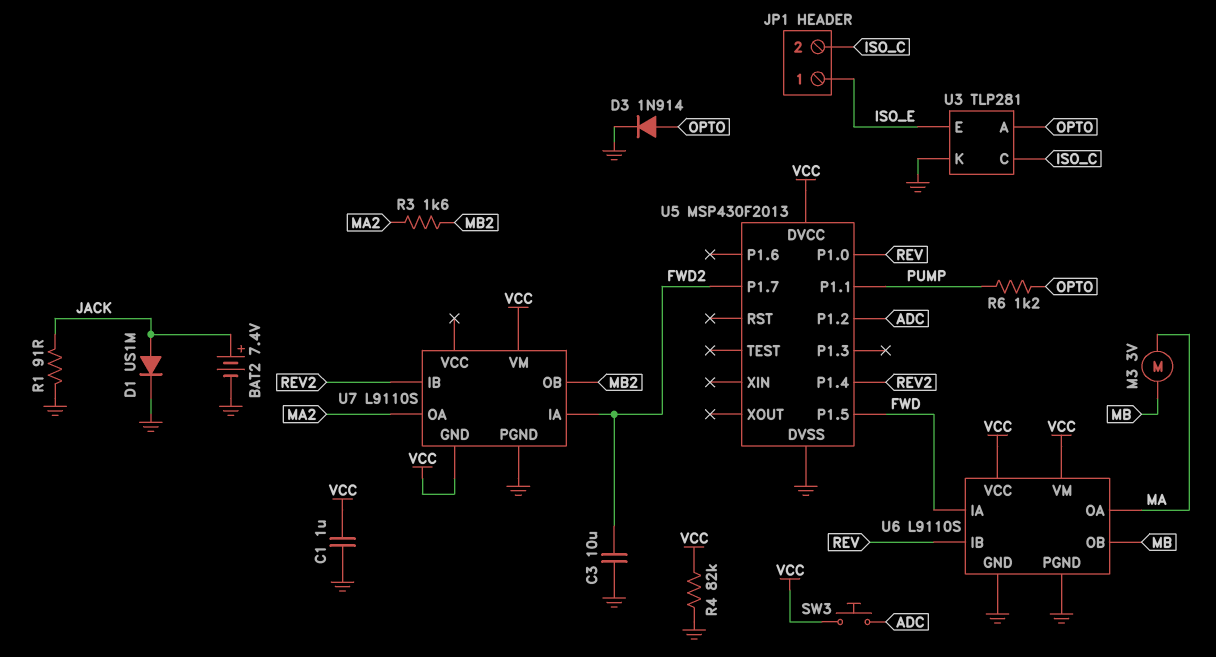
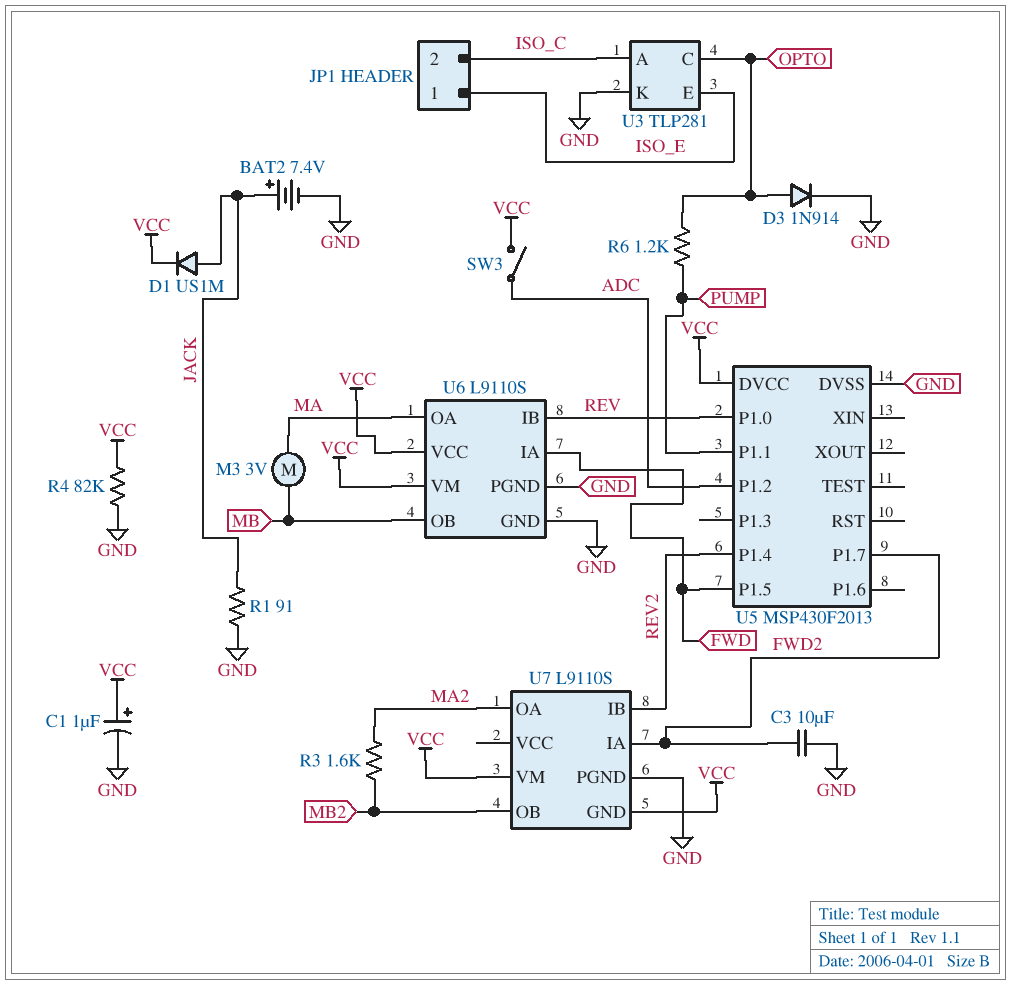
C1: 1uF (GND, VCC) -> 1uF (plus VCC, minus GND)
D1: diode US1M (A JACK, K GND) -> diode US1M (A JACK, K VCC)
SW3: button (ADC, VCC) -> switch (ADC, VCC)
U3 pin A: OPTO -> ISO_C
U3 pin C: ISO_C -> OPTO

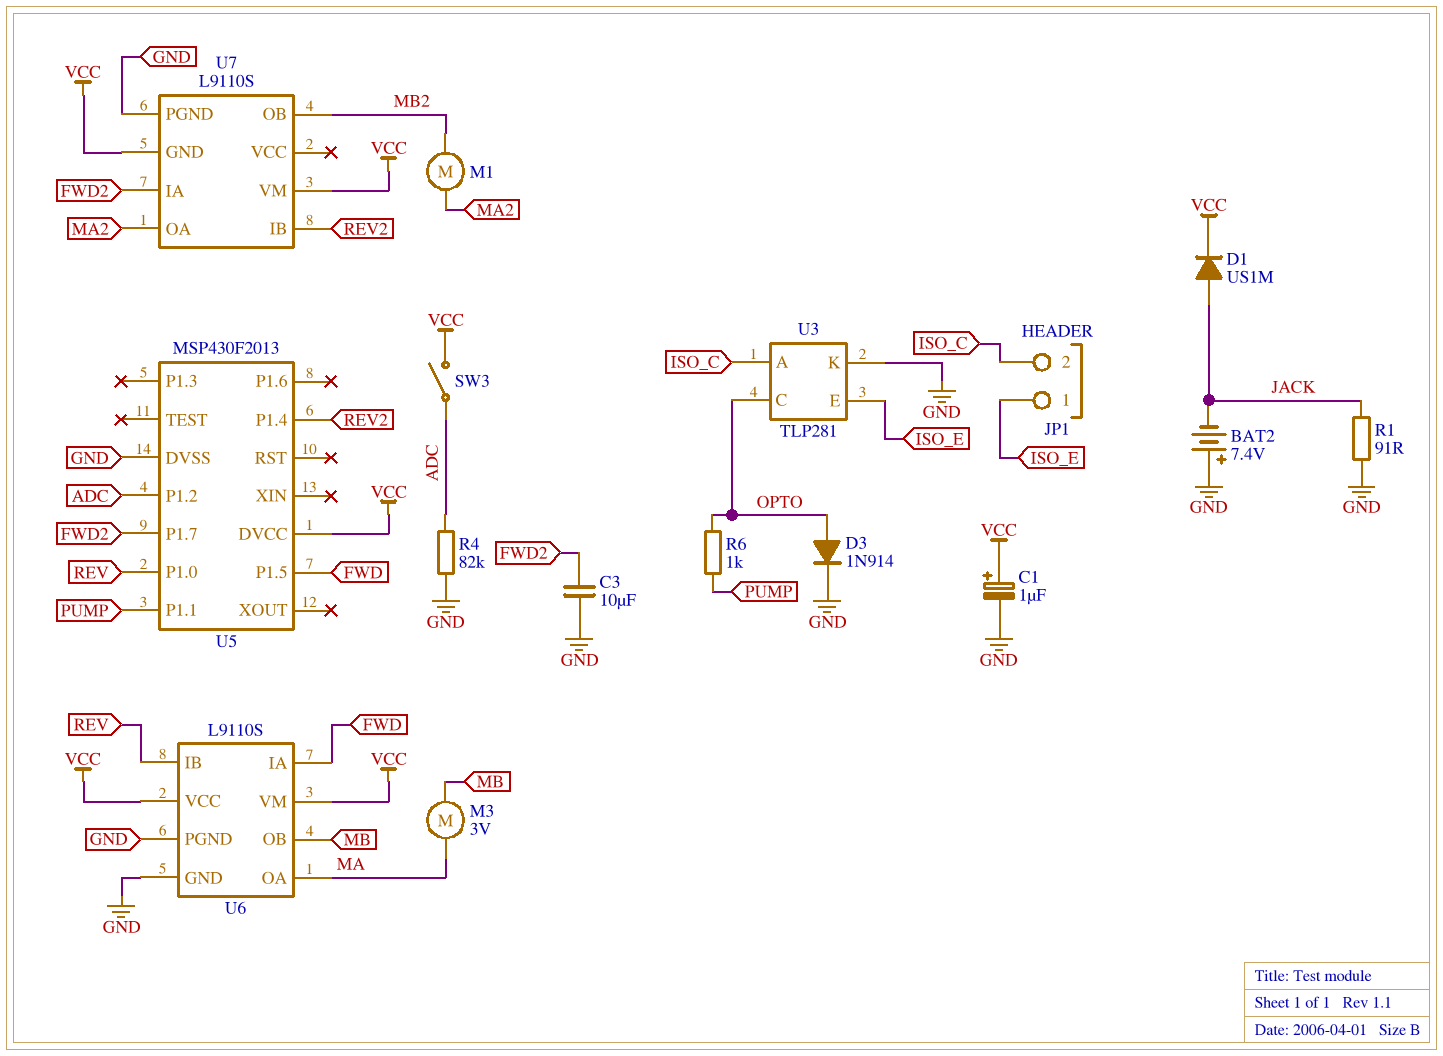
BAT2: 7.4V (plus JACK, minus GND) -> 7.4V (plus GND, minus JACK)
M1: none -> motor (MA2, MB2)
R3: 1.6k (MA2, MB2) -> none
R4: 82k (GND, VCC) -> 82k (ADC, GND)
R6: 1.2k (OPTO, PUMP) -> 1k (OPTO, PUMP)

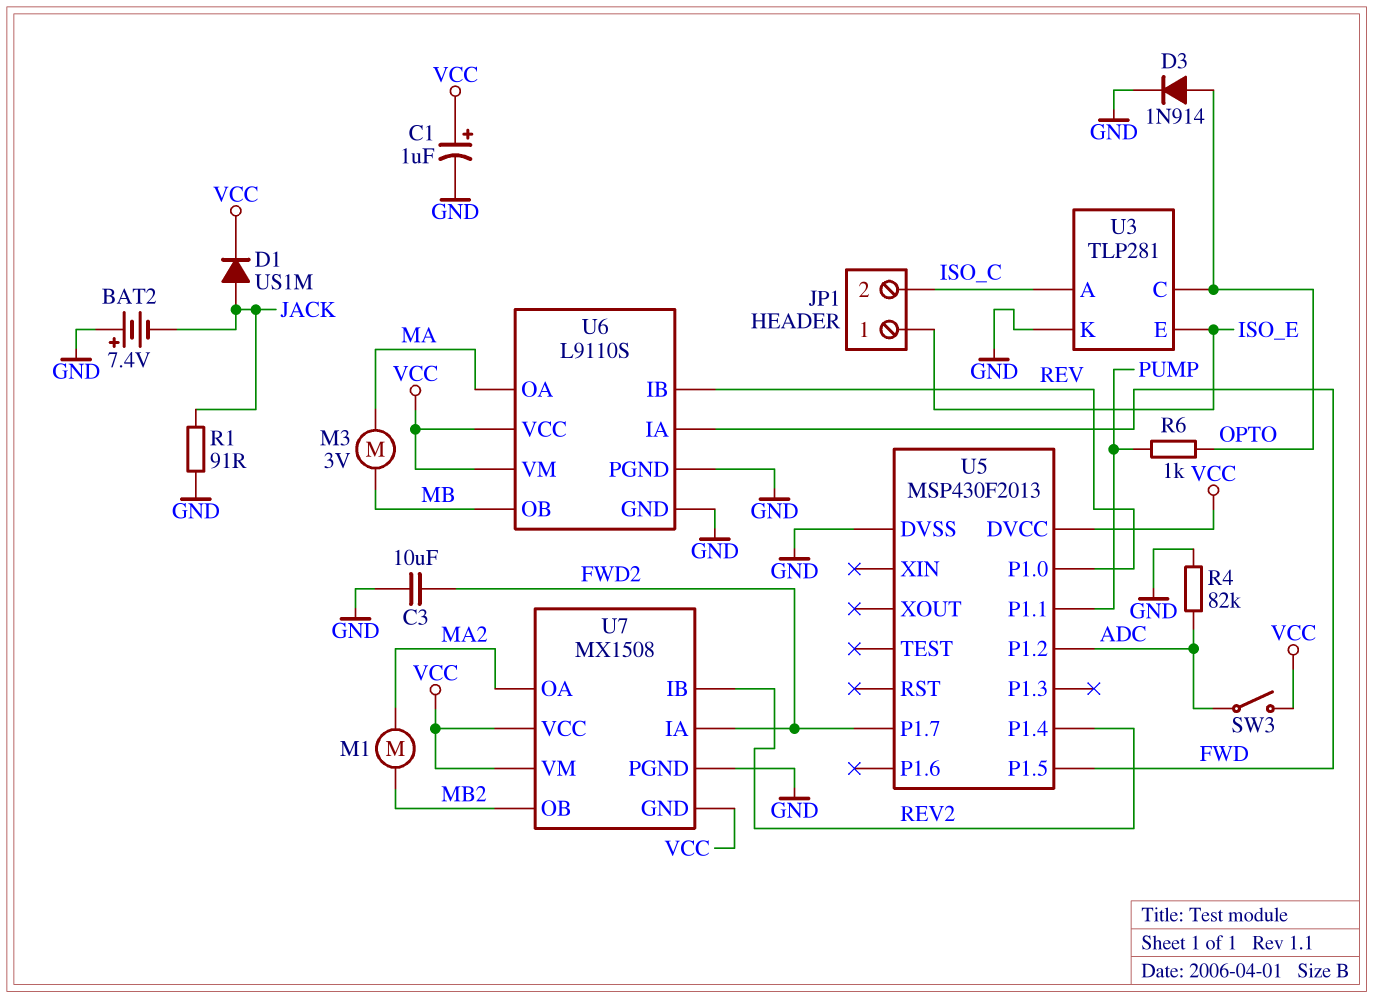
U7: L9110S -> MX1508
U7 pin VCC: none -> VCC

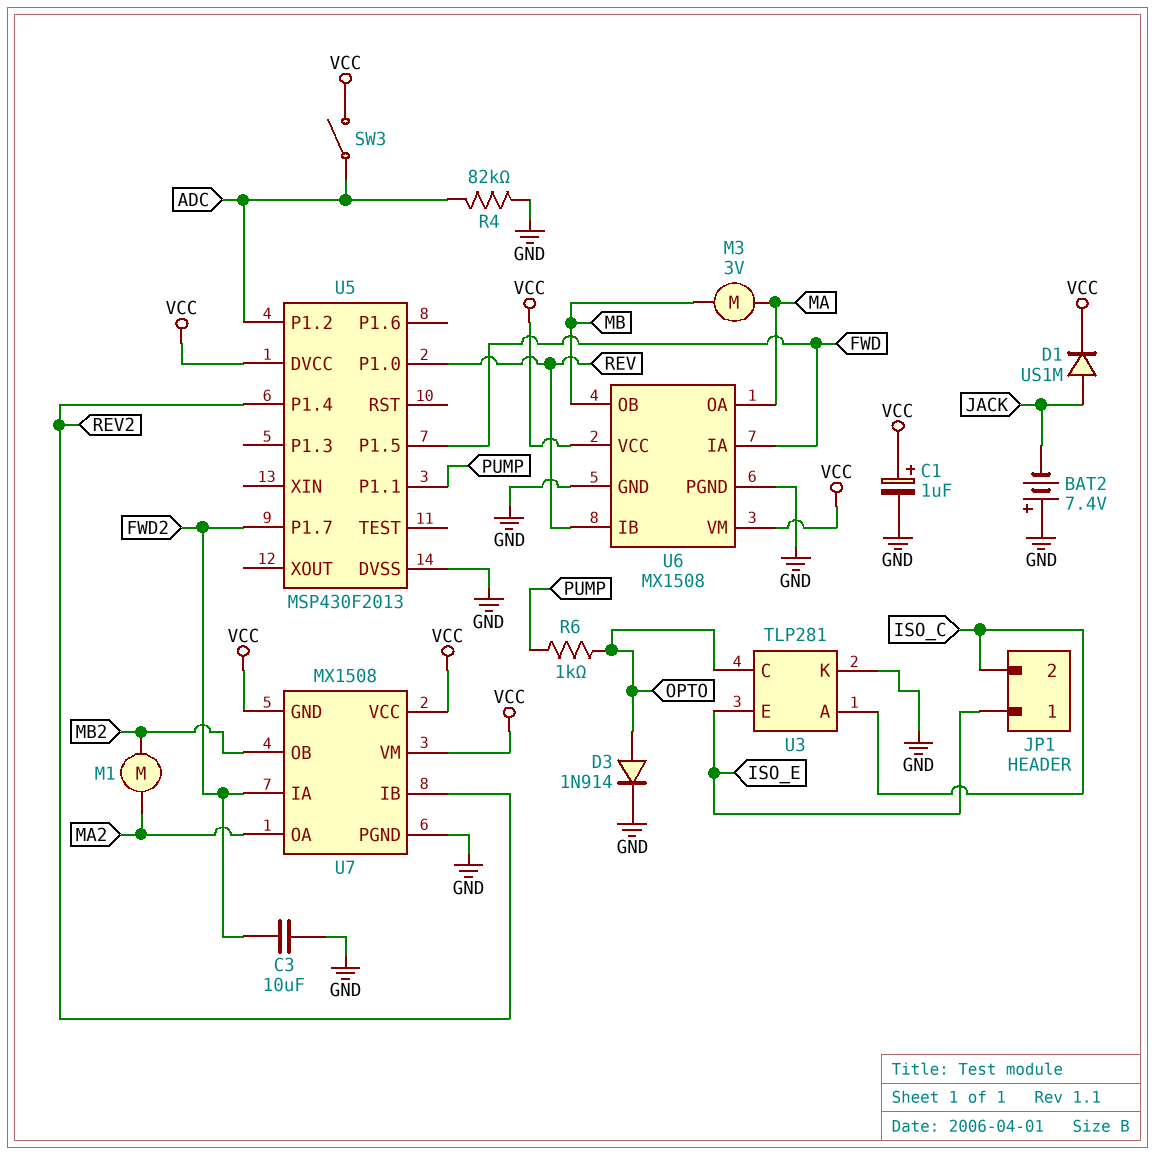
R1: 91 (GND, JACK) -> none
U6: L9110S -> MX1508

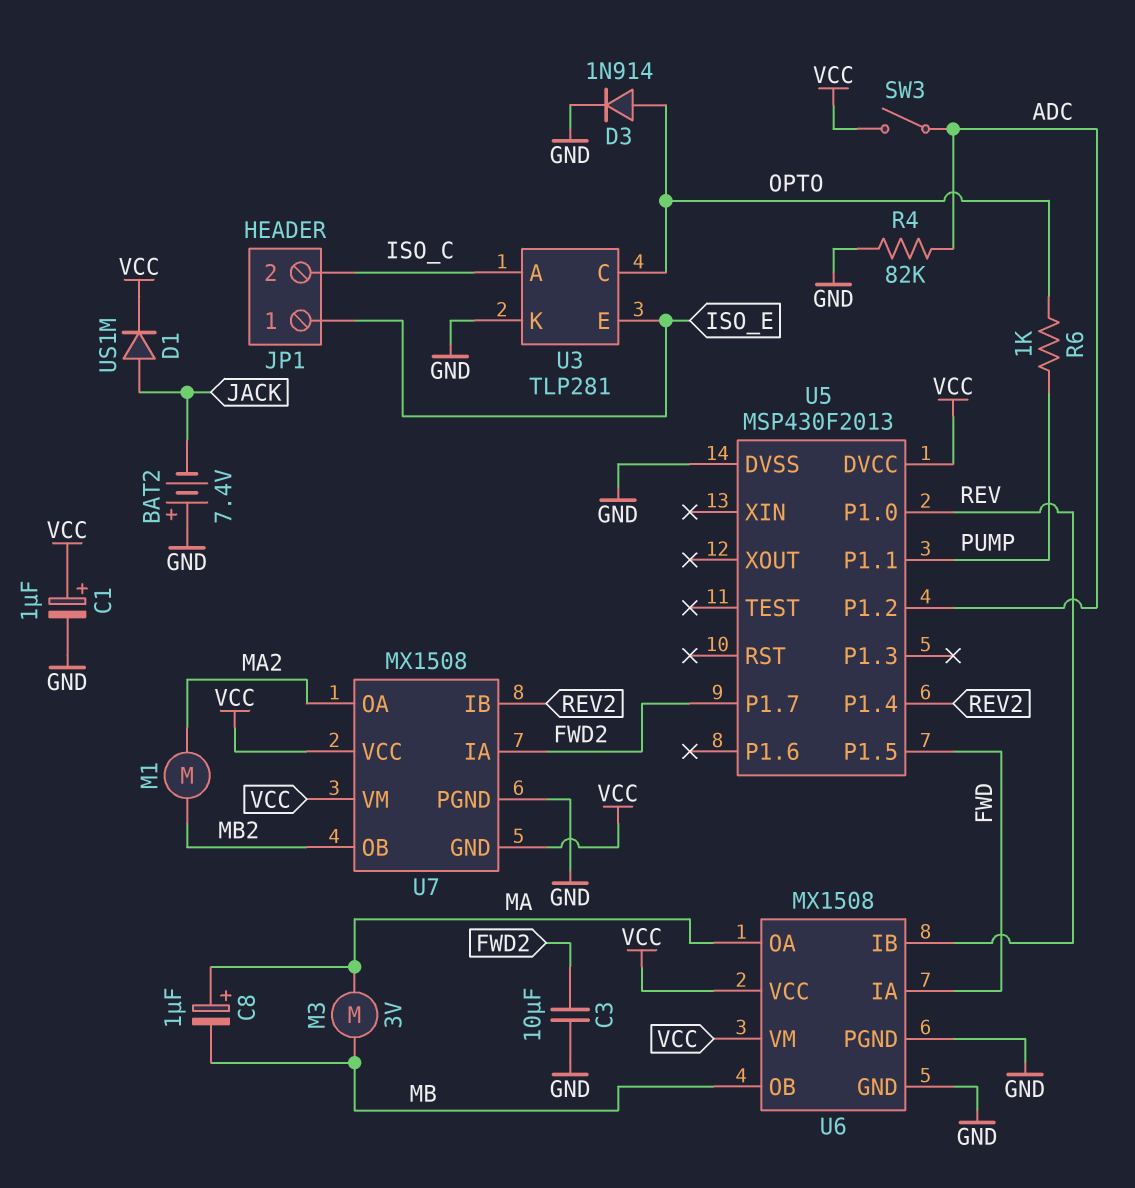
C8: none -> 1uF (plus MA, minus MB)

